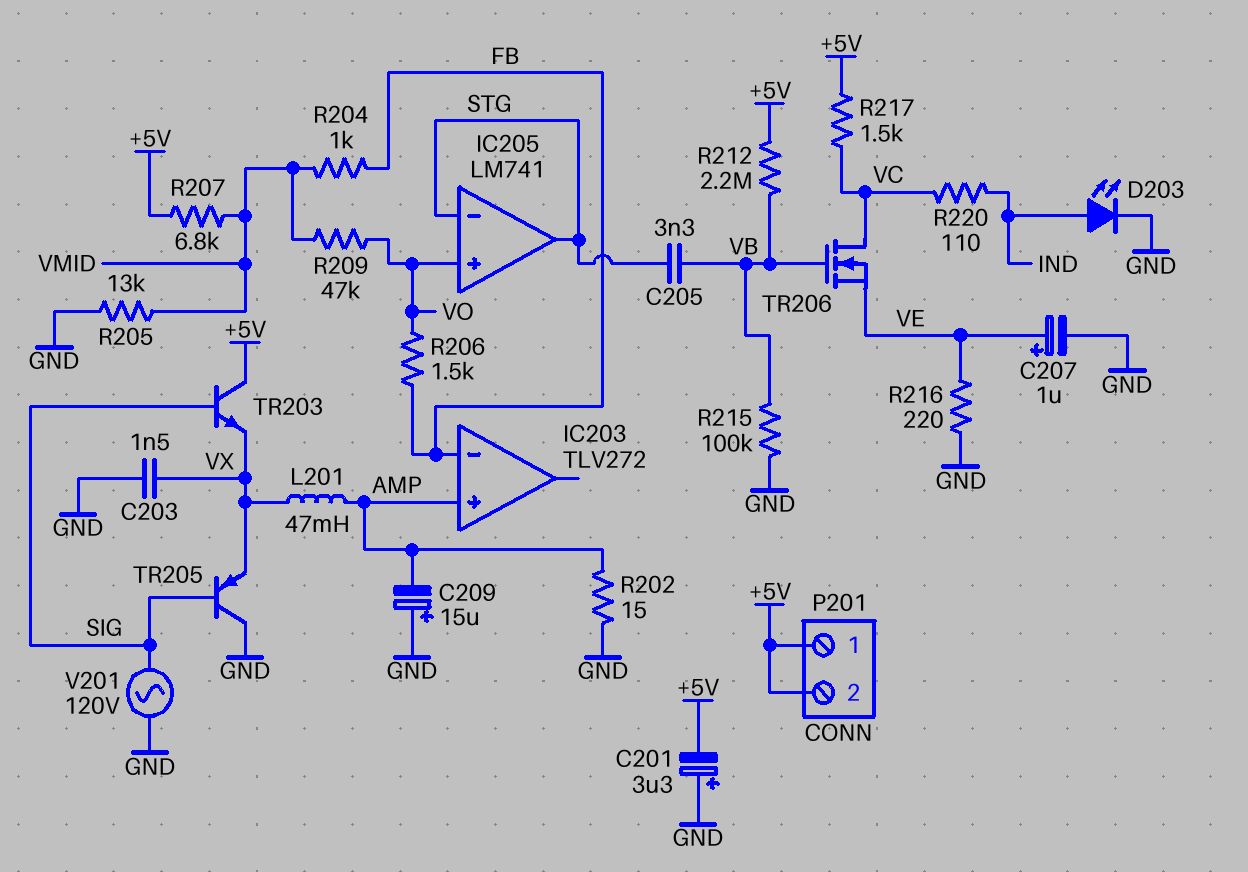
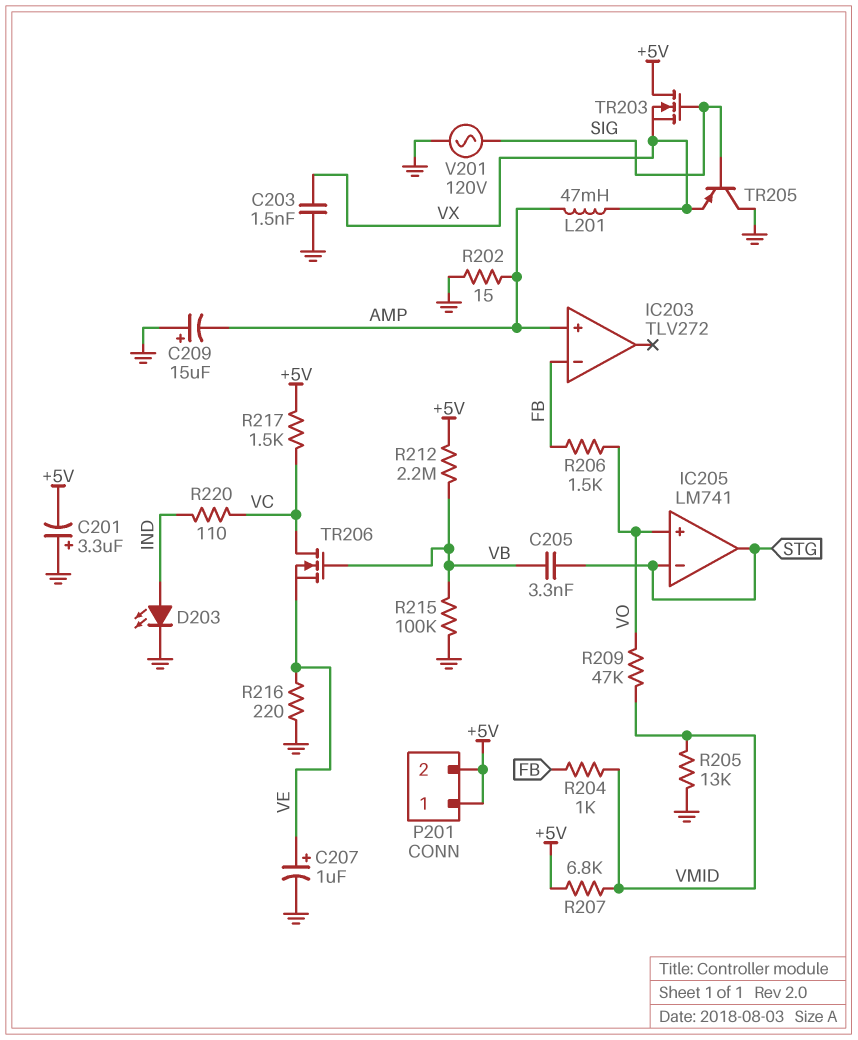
TR203: NPN (B SIG, C +5V, E VX) -> NMOS (G SIG, D +5V, S VX)

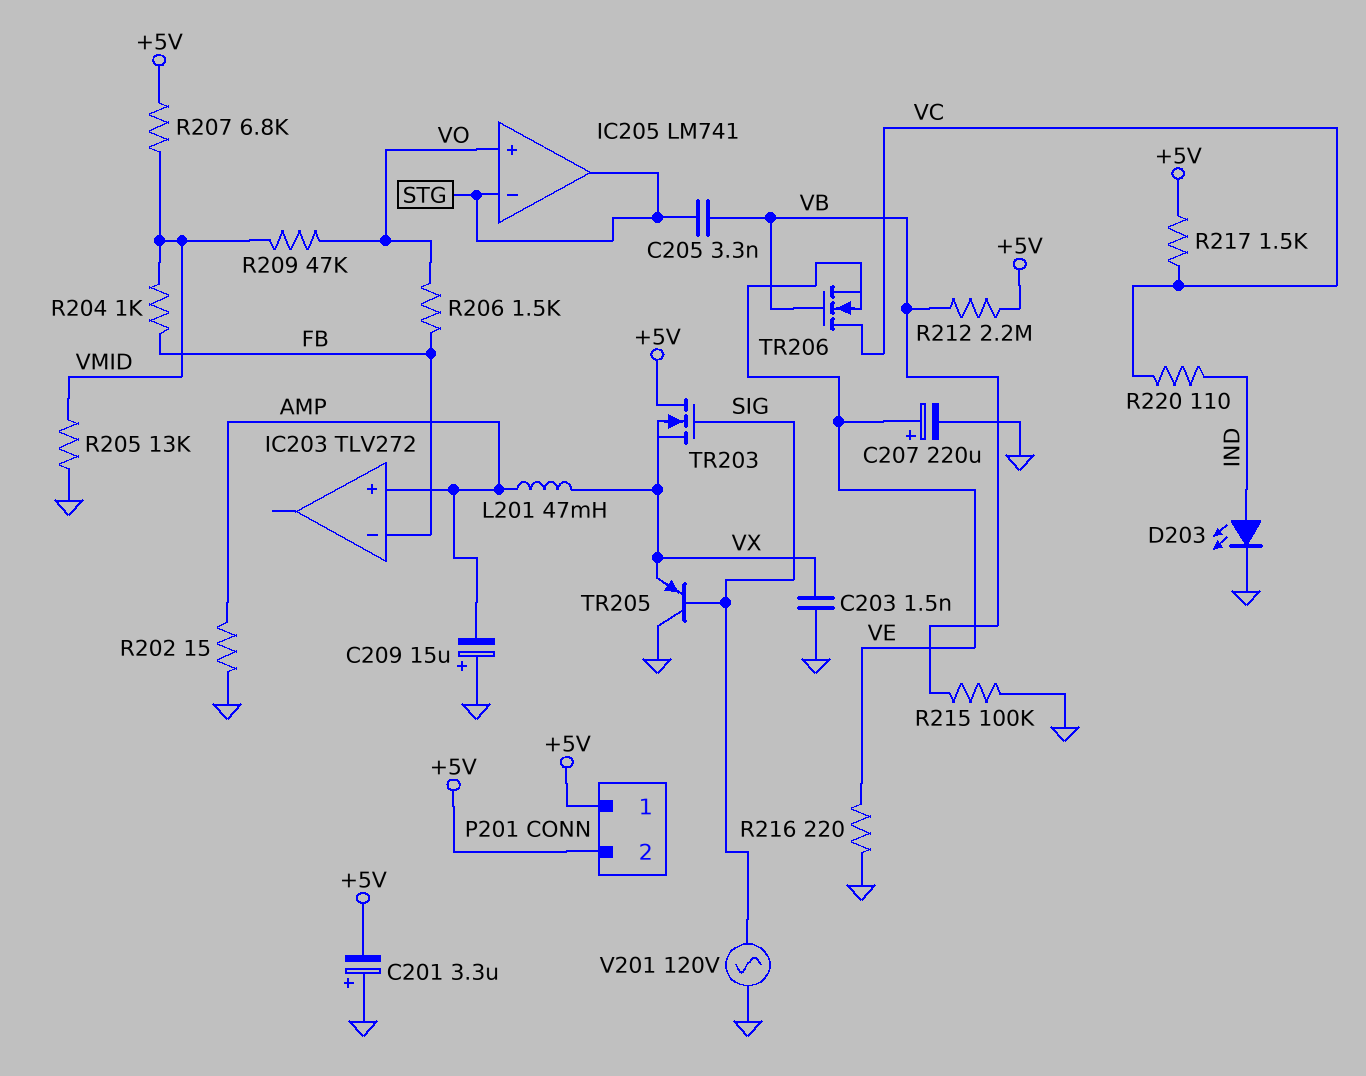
C207: 1uF (plus VE, minus GND) -> 220uF (plus VE, minus GND)

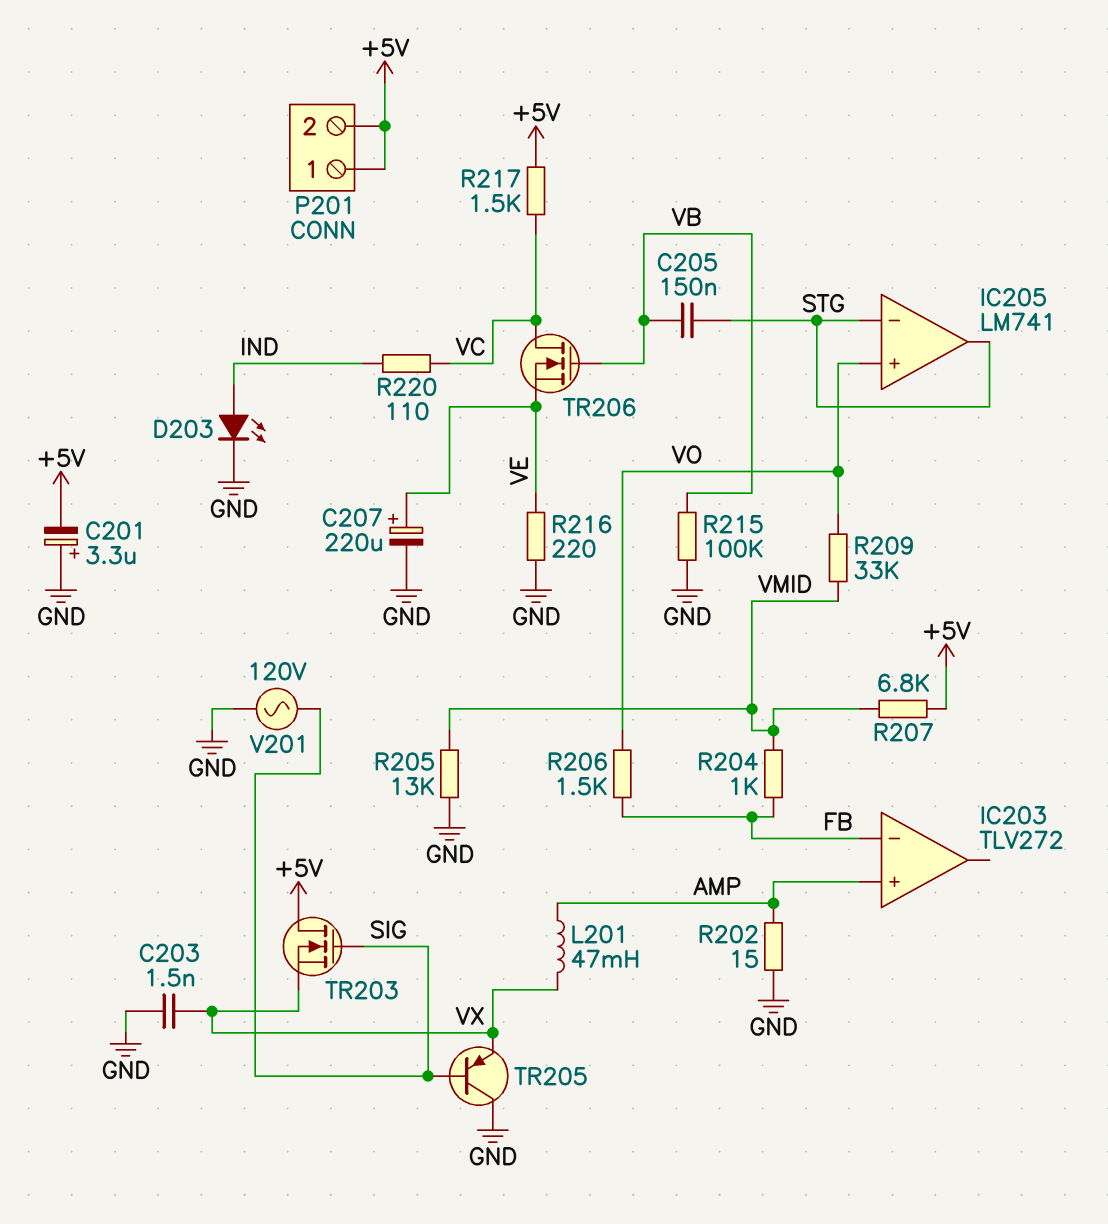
C205: 3.3nF (STG, VB) -> 150nF (STG, VB)
C209: 15uF (plus GND, minus AMP) -> none
R209: 47k (VMID, VO) -> 33k (VMID, VO)
R212: 2.2M (+5V, VB) -> none

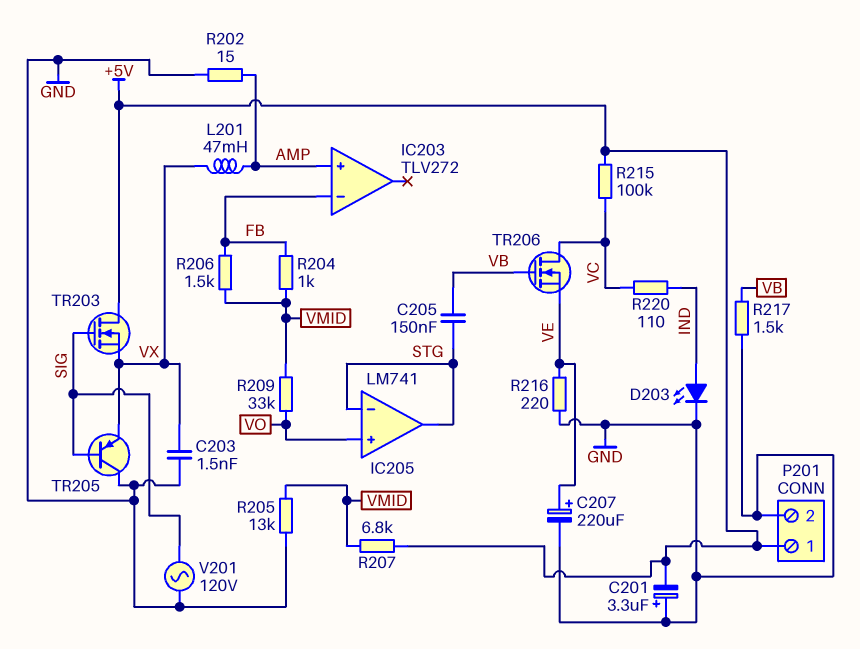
P201 pin 2: +5V -> GND
R206: 1.5k (FB, VO) -> 1.5k (FB, VMID)
R215: 100k (GND, VB) -> 100k (+5V, VC)
R217: 1.5k (+5V, VC) -> 1.5k (GND, VB)

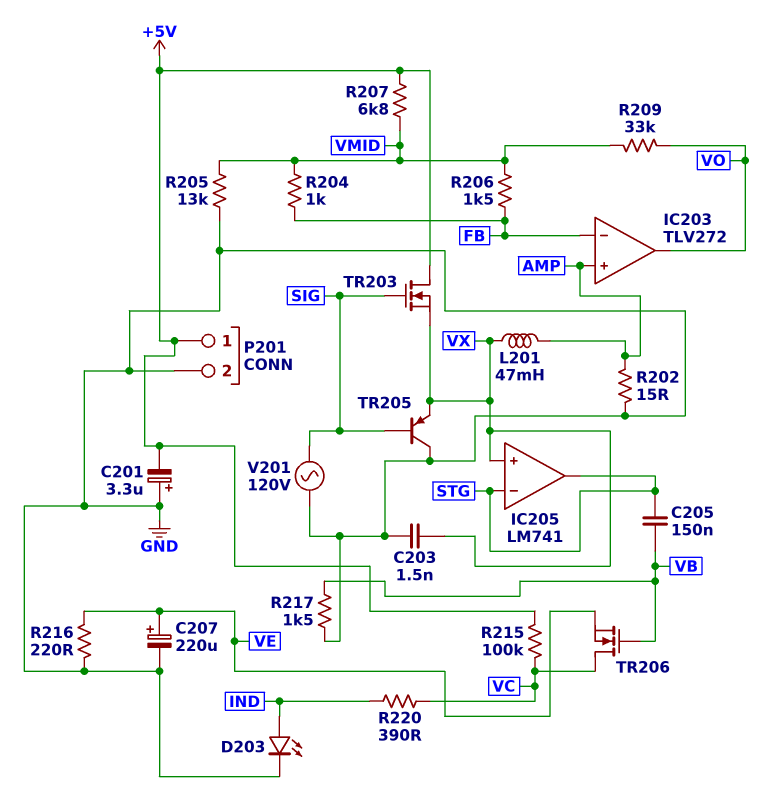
IC203 pin out: none -> VO
IC205 pin in+: VO -> VX
R220: 110 (IND, VC) -> 390 (IND, VC)

